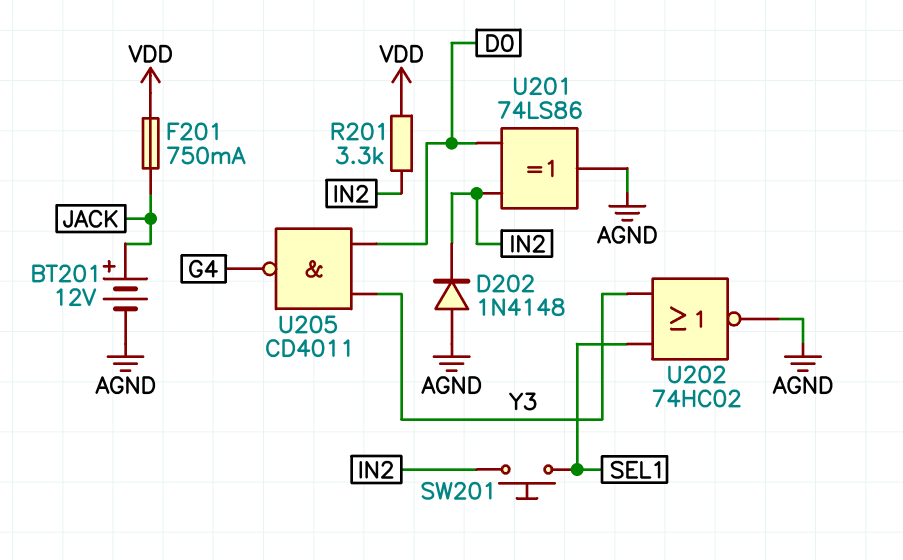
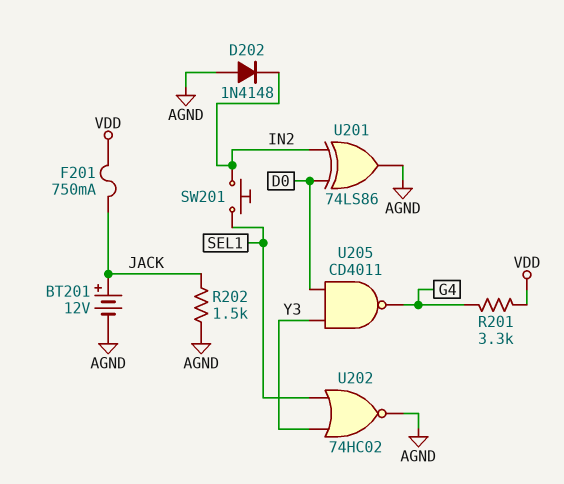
R201: 3.3k (IN2, VDD) -> 3.3k (G4, VDD)
R202: none -> 1.5k (AGND, JACK)

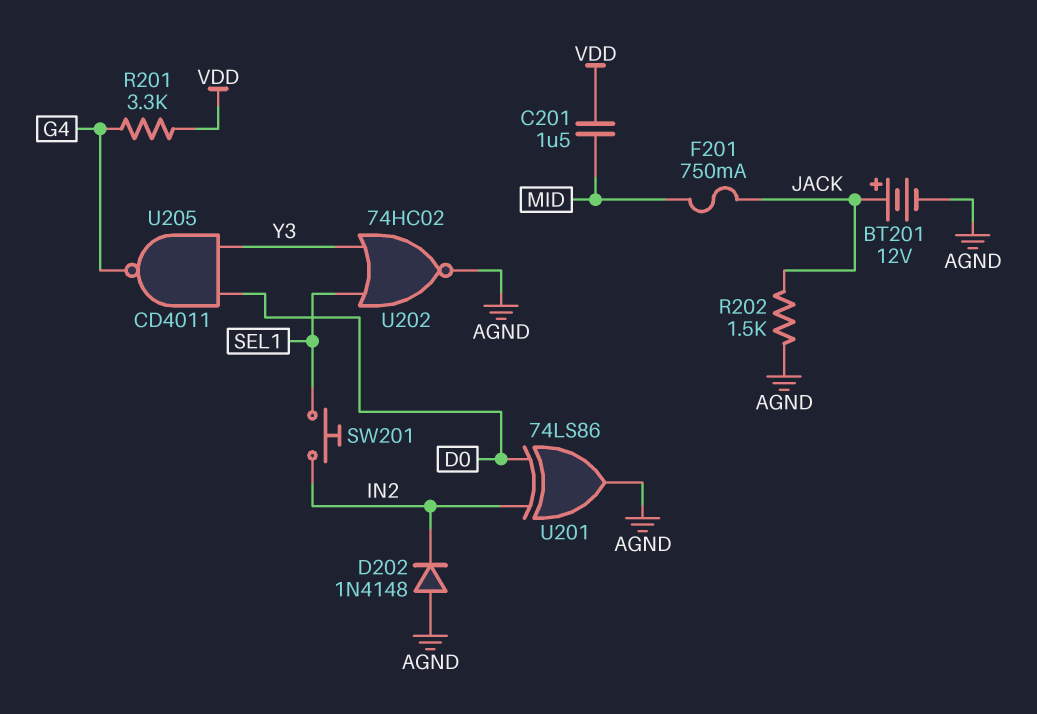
C201: none -> 1.5uF (MID, VDD)
F201: 750mA (JACK, VDD) -> 750mA (JACK, MID)

